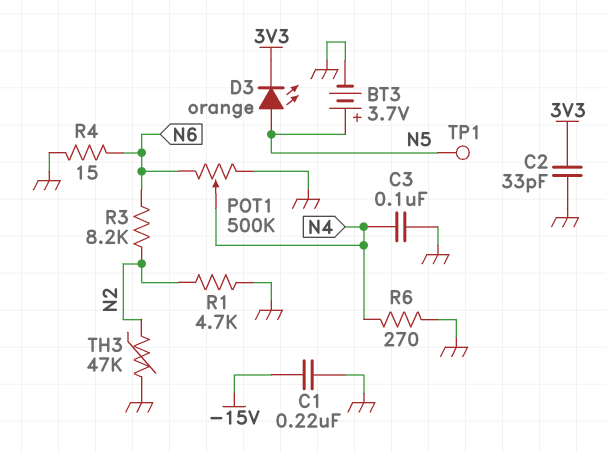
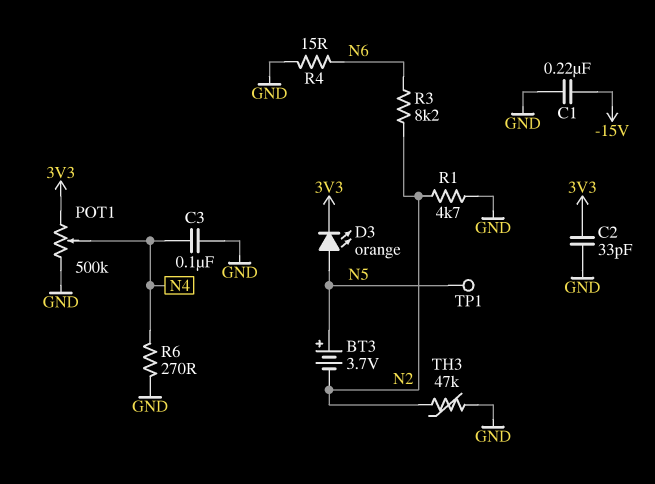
BT3: 3.7V (plus N5, minus GND) -> 3.7V (plus N5, minus N2)
POT1: 500k (GND, N6, wiper N4) -> 500k (3V3, GND, wiper N4)

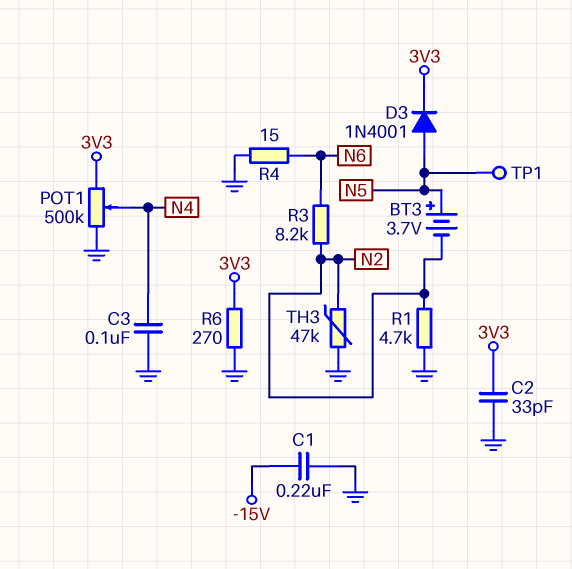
D3: LED orange (A N5, K 3V3) -> diode 1N4001 (A N5, K 3V3)
R6: 270 (GND, N4) -> 270 (3V3, GND)

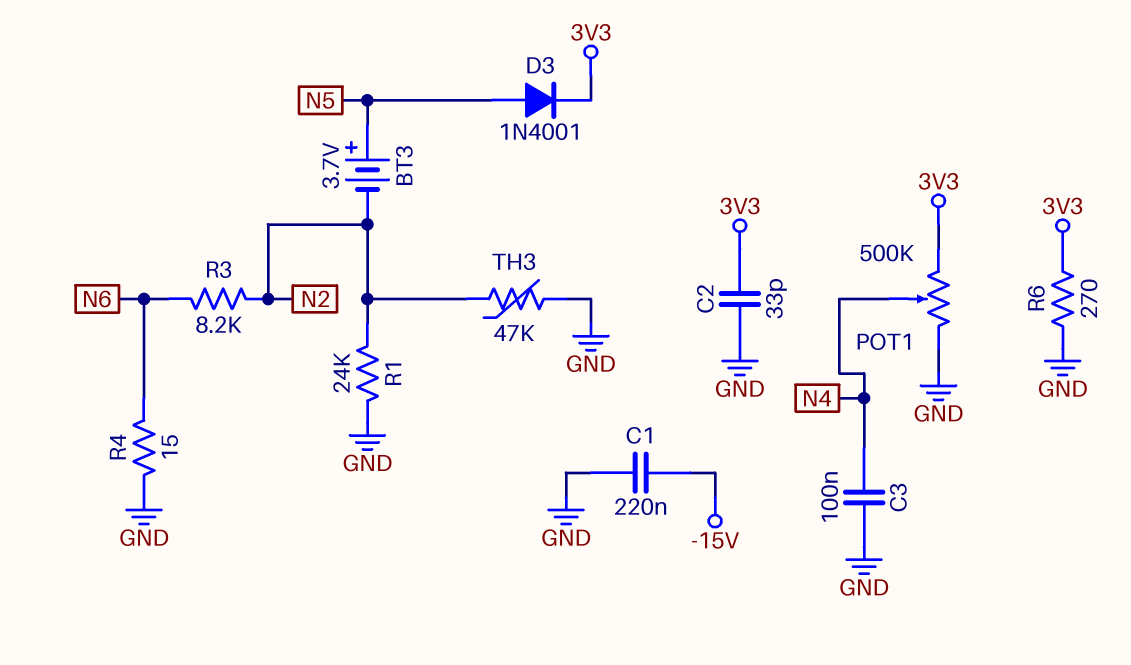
R1: 4.7k (GND, N2) -> 24k (GND, N2)
TP1: test point (N5) -> none

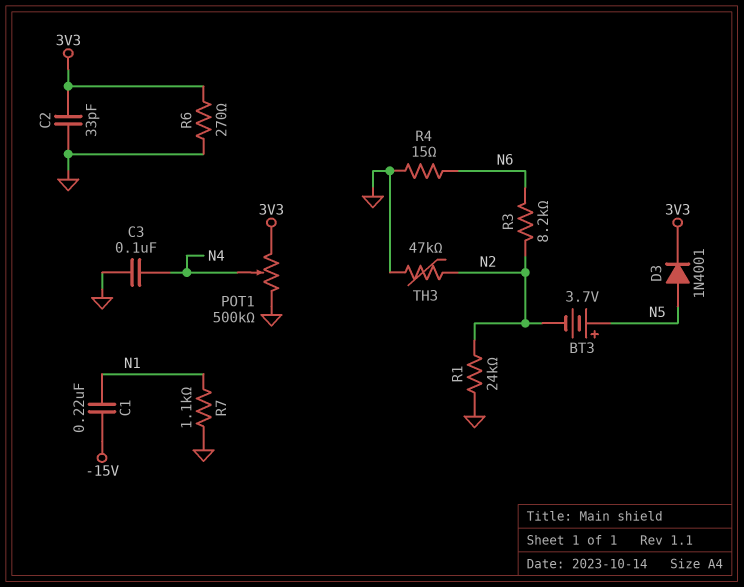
C1: 220nF (-15V, GND) -> 220nF (-15V, N1)
R7: none -> 1.1k (GND, N1)

